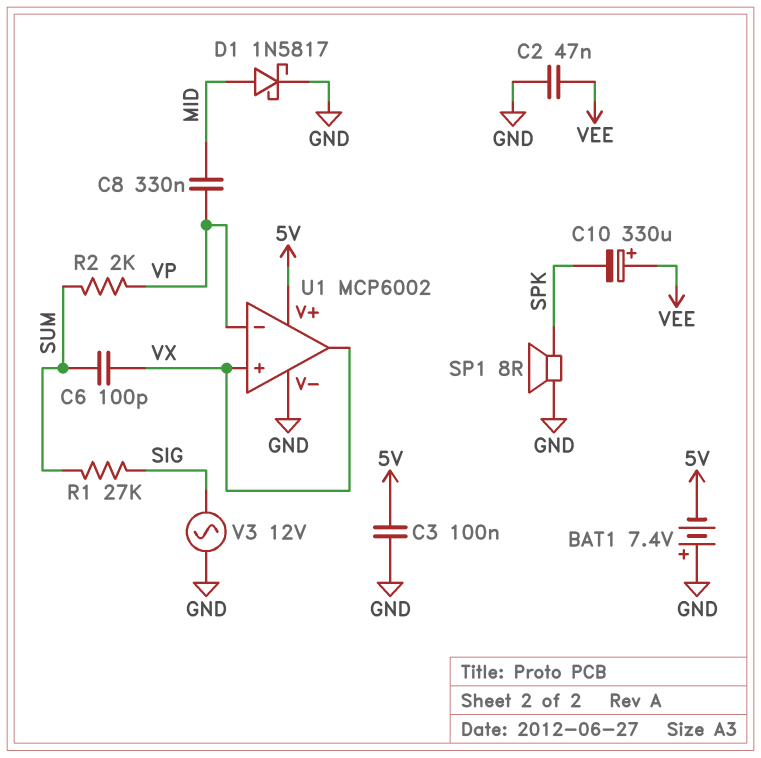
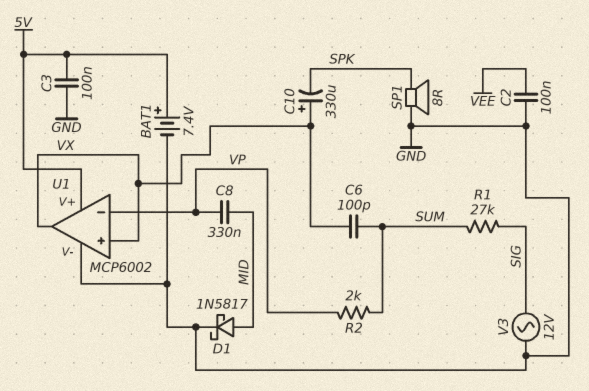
BAT1: 7.4V (plus GND, minus 5V) -> 7.4V (plus 5V, minus GND)
C2: 47nF (GND, VEE) -> 100nF (GND, VEE)
C10: 330uF (plus VEE, minus SPK) -> 330uF (plus VX, minus SPK)

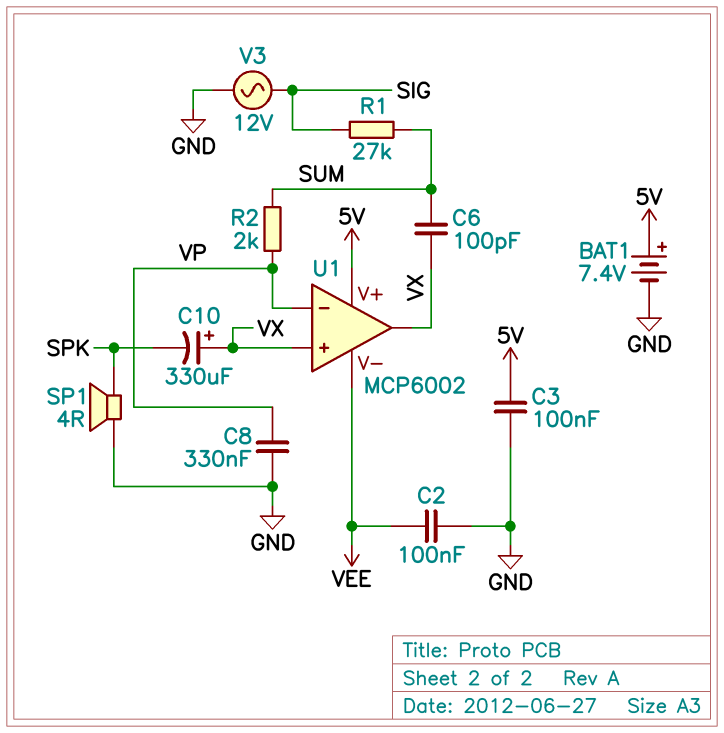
C8: 330nF (MID, VP) -> 330nF (GND, VP)
D1: schottky 1N5817 (A MID, K GND) -> none
SP1: speaker 8R (GND, SPK) -> speaker 4R (GND, SPK)
U1 pin V-: GND -> VEE

